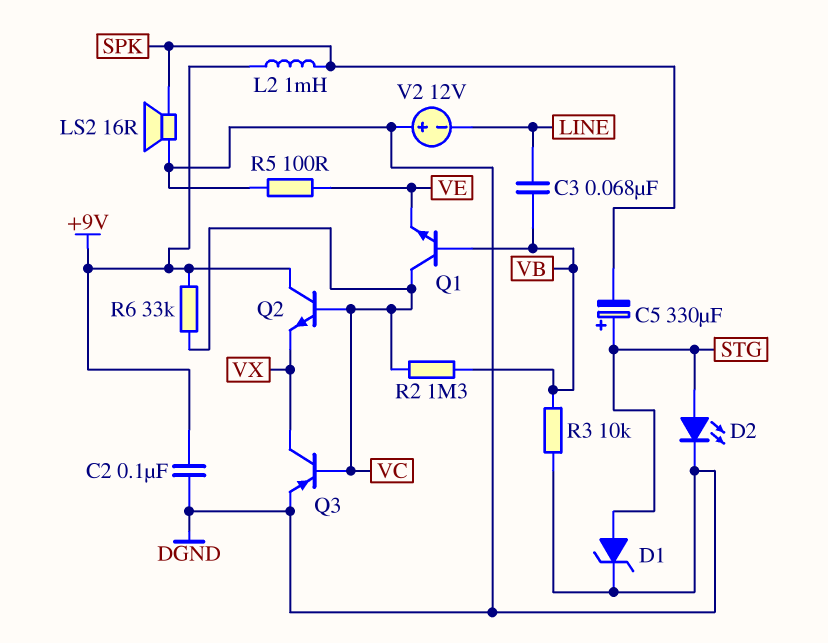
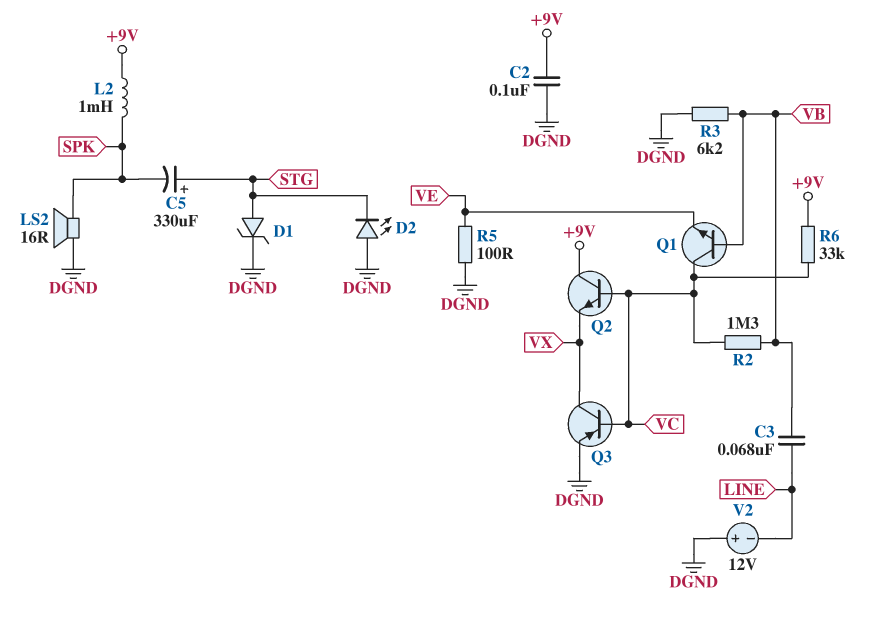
D2: LED (A STG, K DGND) -> LED (A DGND, K STG)
R3: 10k (DGND, VB) -> 6.2k (DGND, VB)

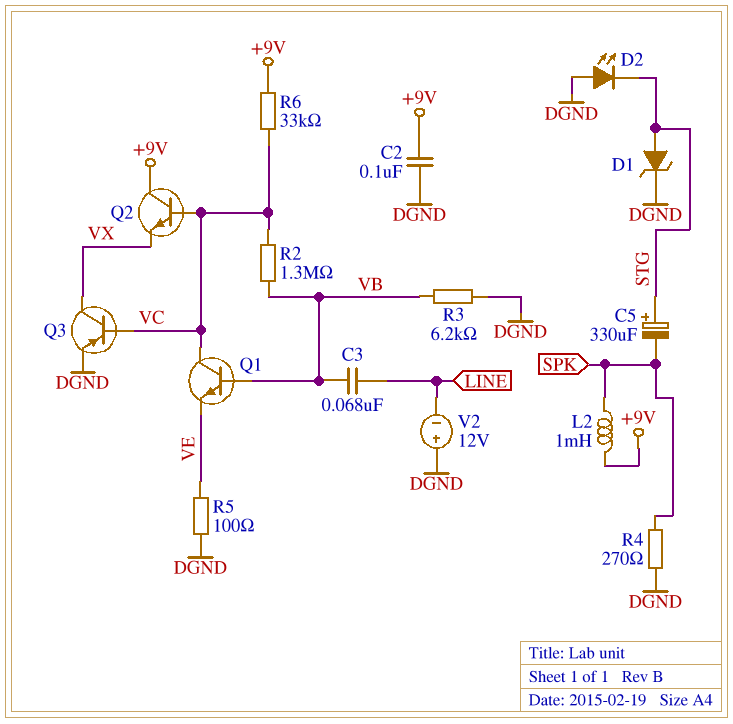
LS2: speaker 16R (DGND, SPK) -> none
R4: none -> 270 (DGND, SPK)

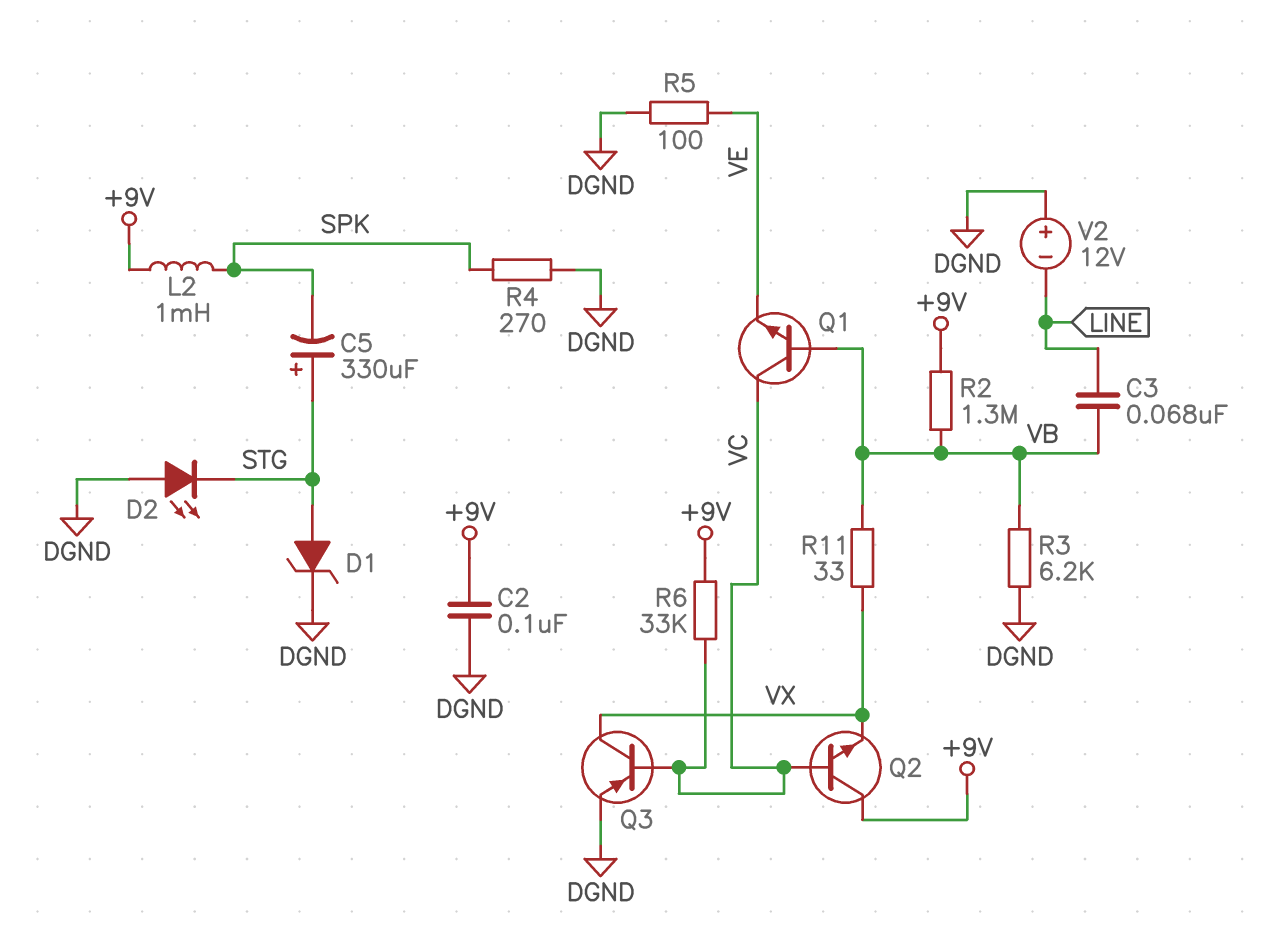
R2: 1.3M (VB, VC) -> 1.3M (+9V, VB)
R11: none -> 33 (VB, VX)

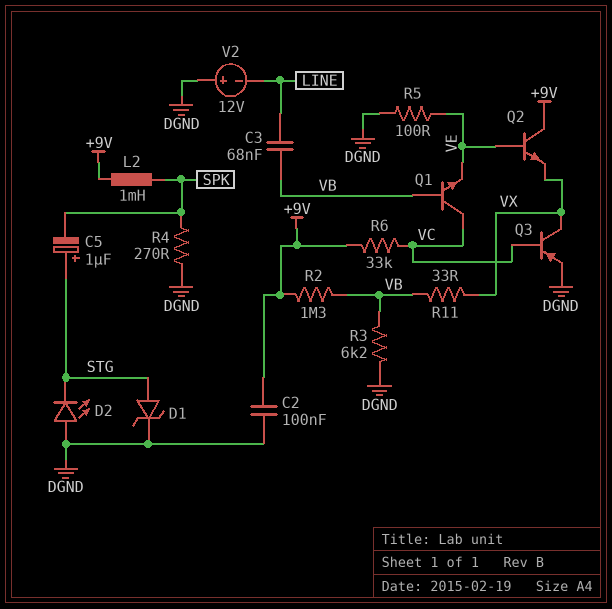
C5: 330uF (plus STG, minus SPK) -> 1uF (plus STG, minus SPK)
Q2: NPN (B VC, C +9V, E VX) -> NPN (B VE, C +9V, E VX)

